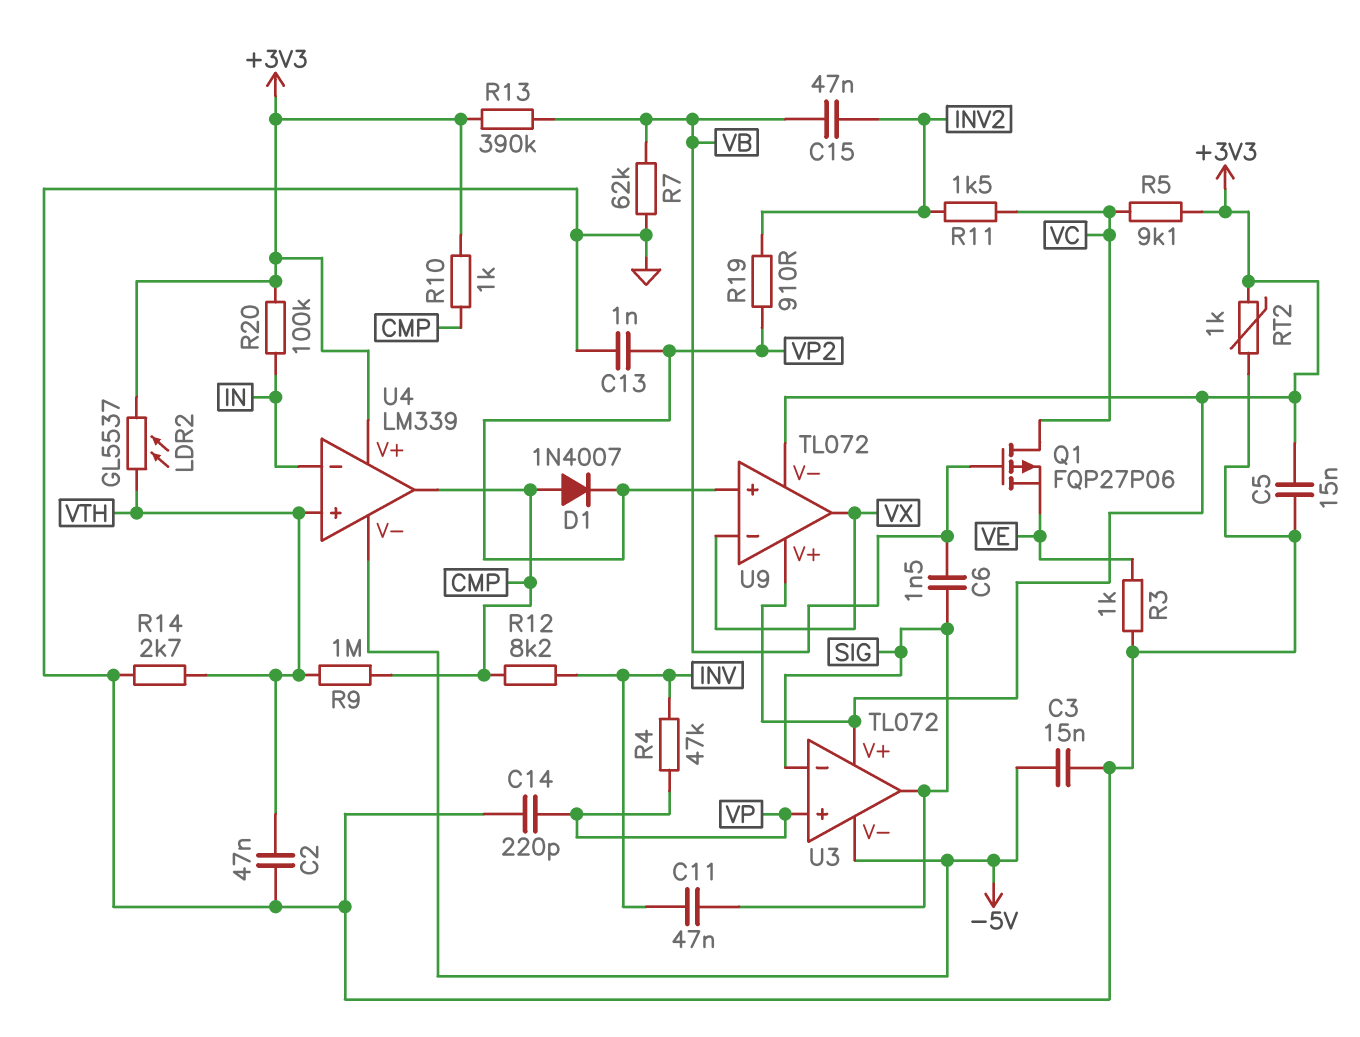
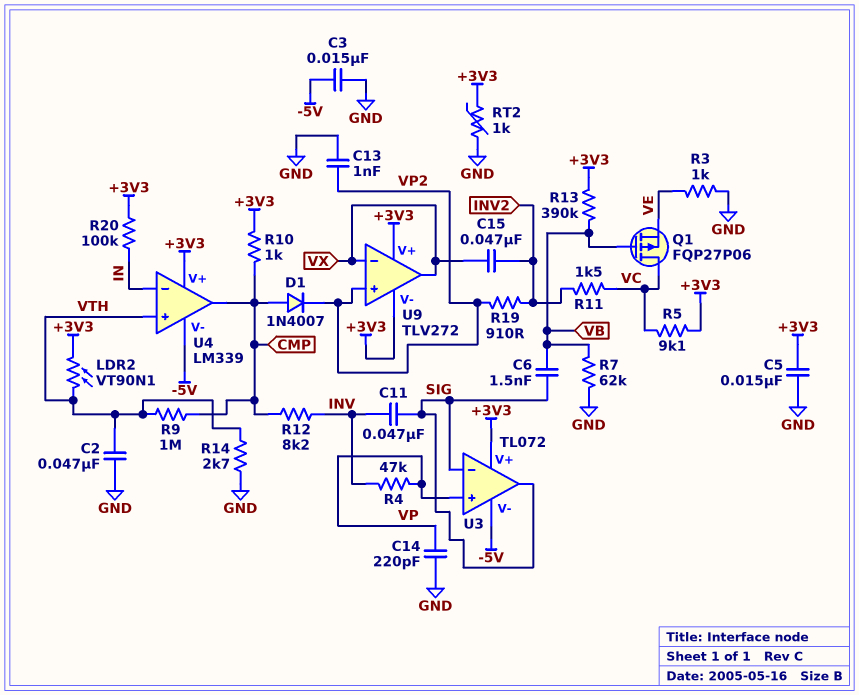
C15: 47nF (INV2, VB) -> 47nF (INV2, VX)
LDR2: GL5537 (+3V3, VTH) -> VT90N1 (+3V3, VTH)
U9: TL072 -> TLV272

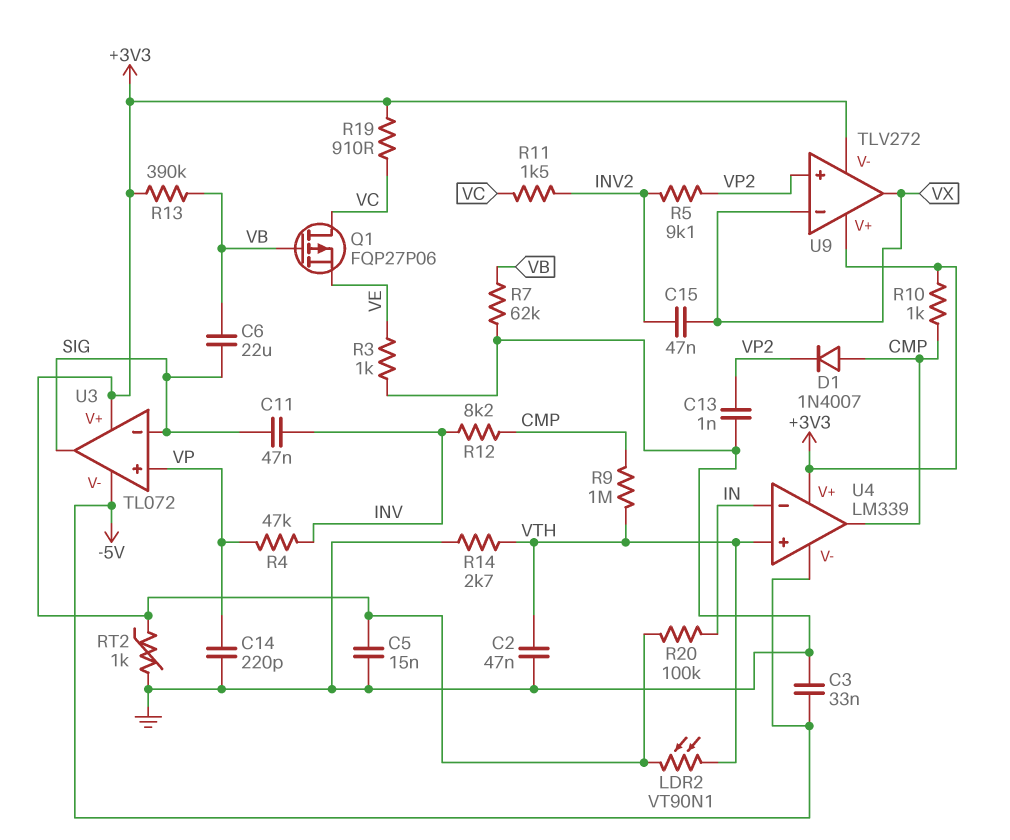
C3: 15nF (-5V, GND) -> 33nF (-5V, GND)
C6: 1.5nF (SIG, VB) -> 22uF (SIG, VB)
R5: 9.1k (+3V3, VC) -> 9.1k (INV2, VP2)
R19: 910 (INV2, VP2) -> 910 (+3V3, VC)

